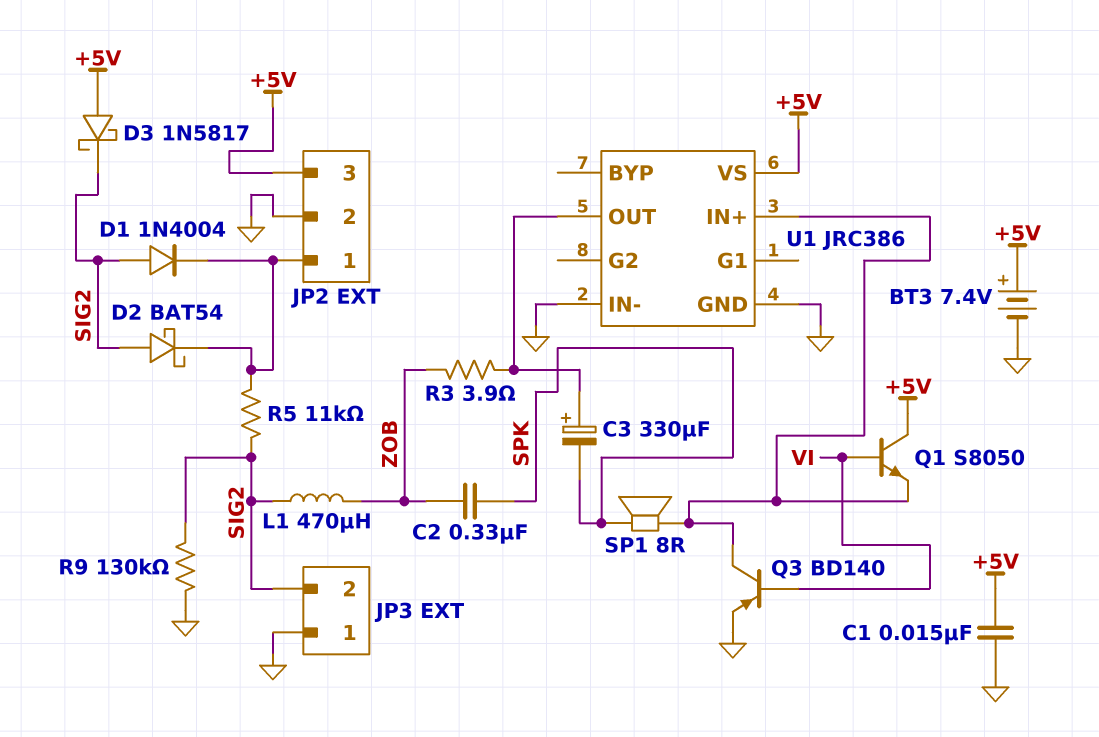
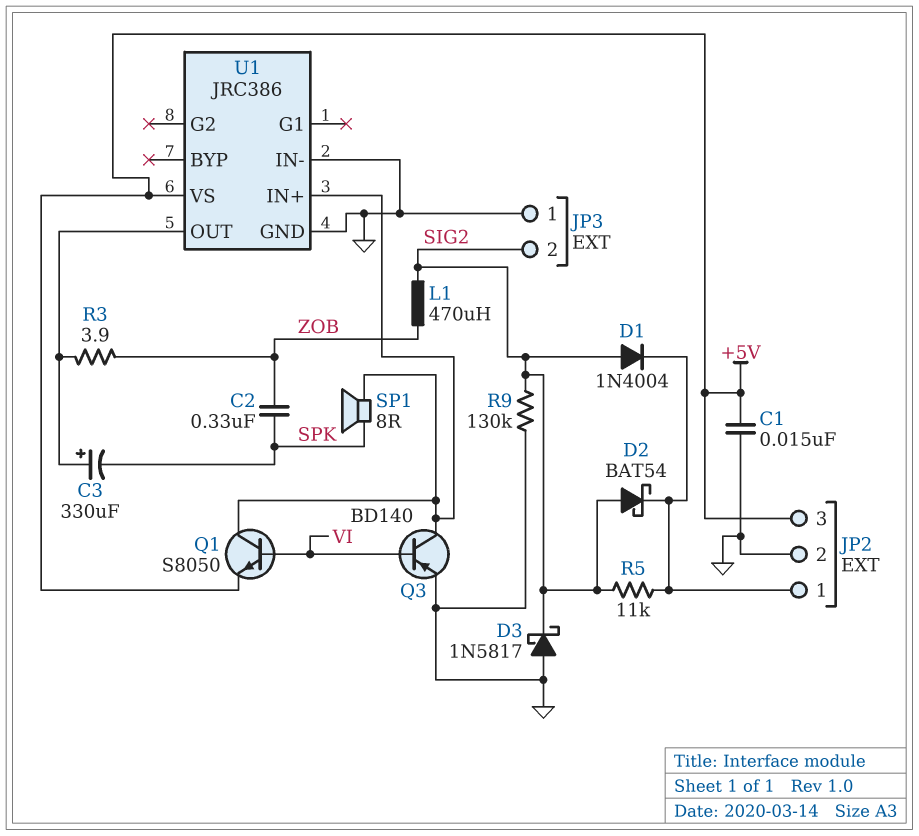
BT3: 7.4V (plus +5V, minus GND) -> none
D3: schottky 1N5817 (A +5V, K SIG2) -> schottky 1N5817 (A GND, K SIG2)
Q1: NPN S8050 (B VI, C +5V, E U1/IN+) -> NPN S8050 (B VI, C U1/IN+, E +5V)

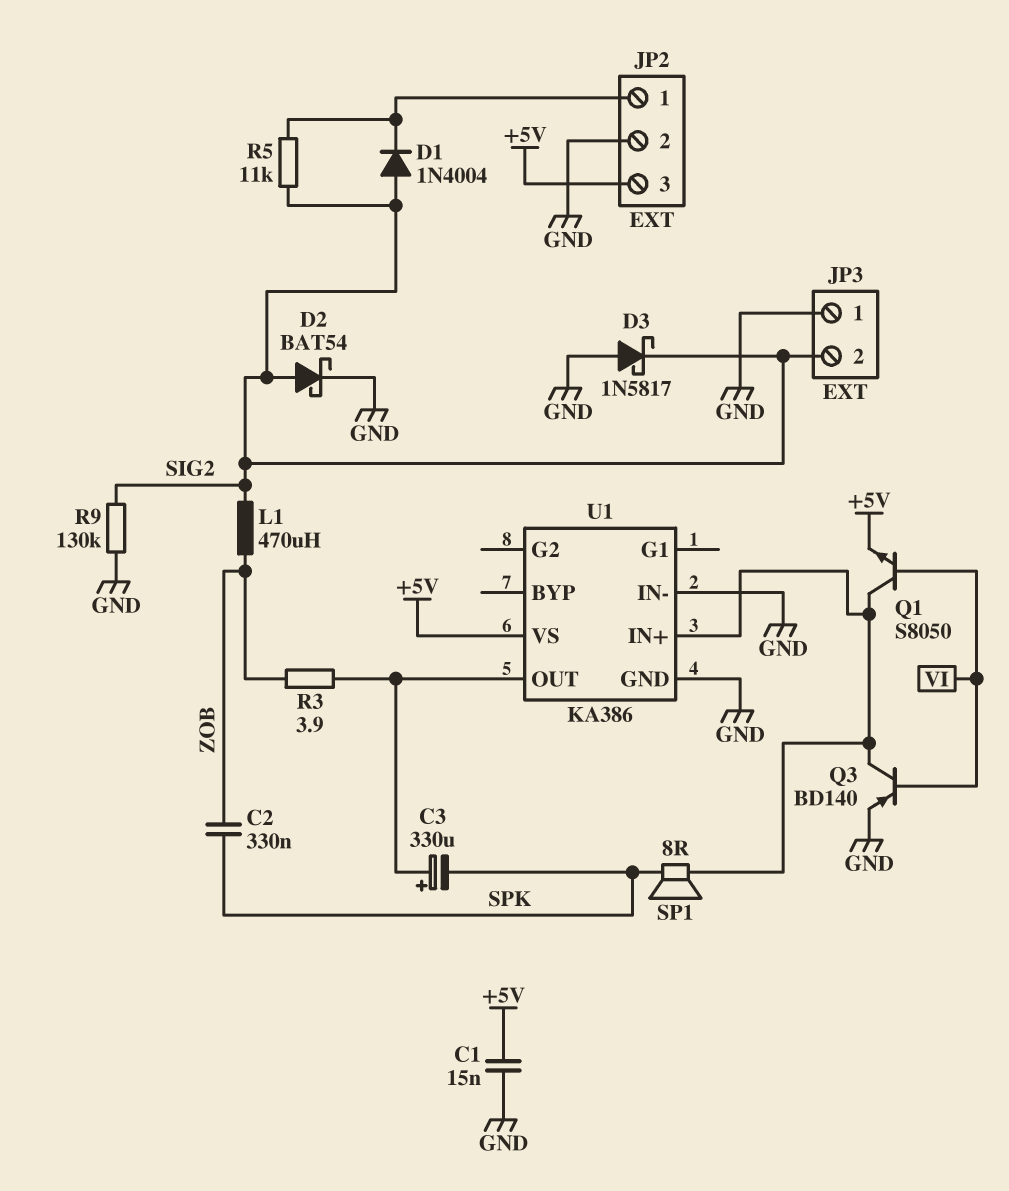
D2: schottky BAT54 (A SIG2, K JP2/1) -> schottky BAT54 (A SIG2, K GND)
U1: JRC386 -> KA386

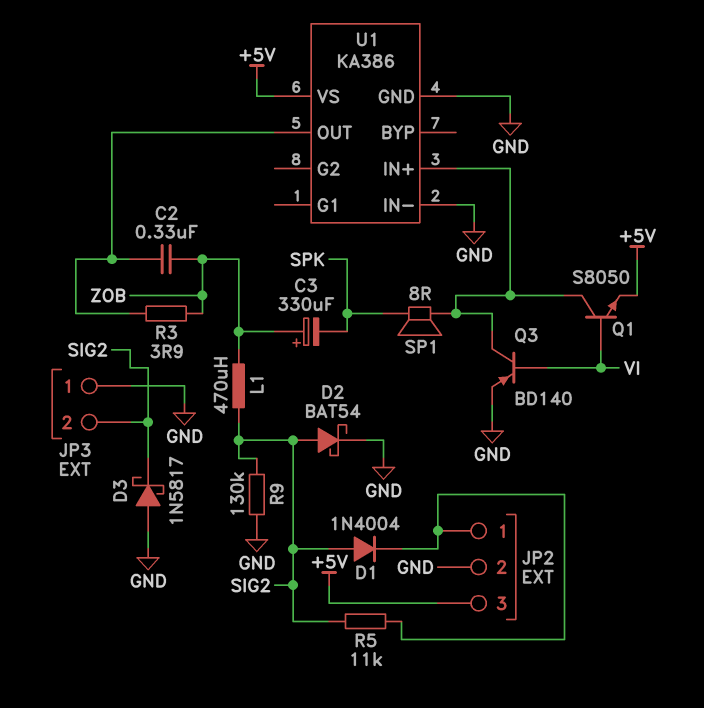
C1: 15nF (+5V, GND) -> none
C2: 330nF (SPK, ZOB) -> 330nF (U1/OUT, ZOB)
C3: 330uF (plus U1/OUT, minus SPK) -> 330uF (plus ZOB, minus SPK)

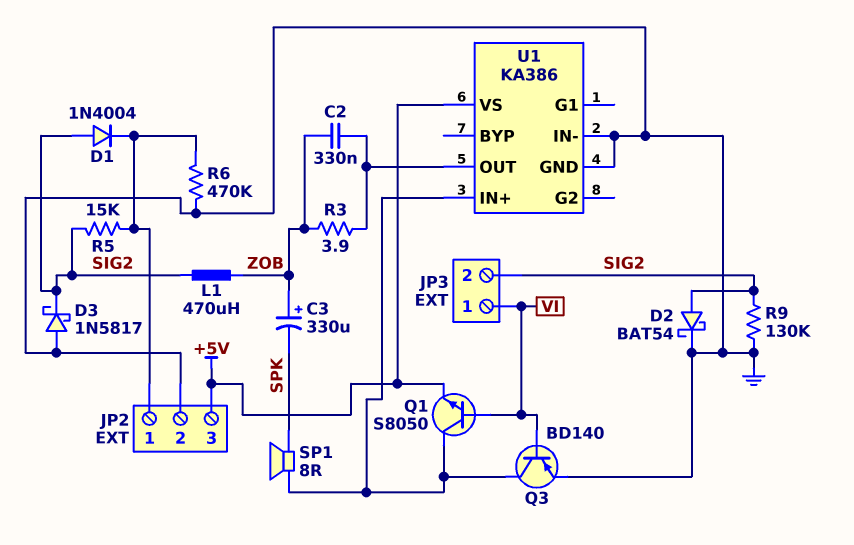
JP3 pin 1: GND -> VI
R5: 11k (JP2/1, SIG2) -> 15k (JP2/1, SIG2)
R6: none -> 470k (GND, JP2/1)

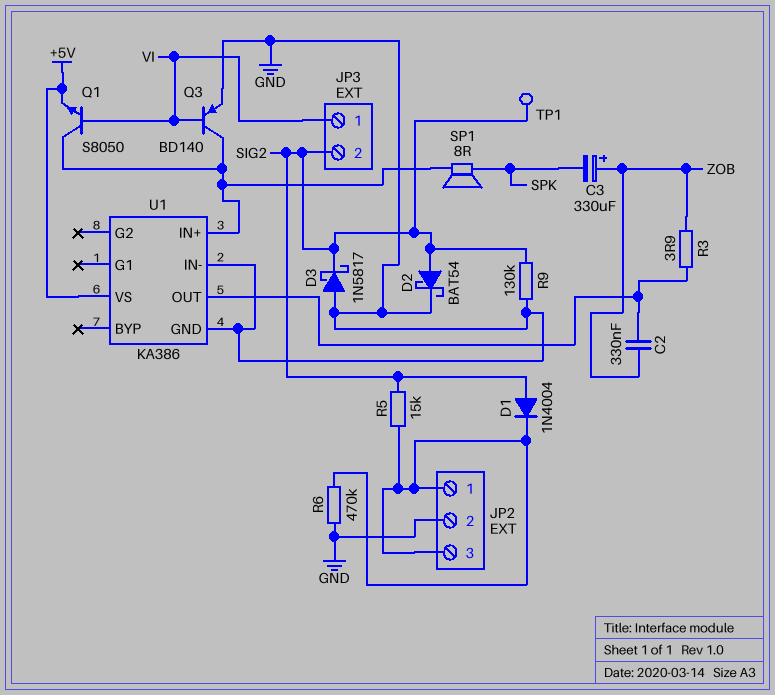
JP2 pin 3: +5V -> JP2/1
L1: 470uH (SIG2, ZOB) -> none
TP1: none -> test point (SIG2)

